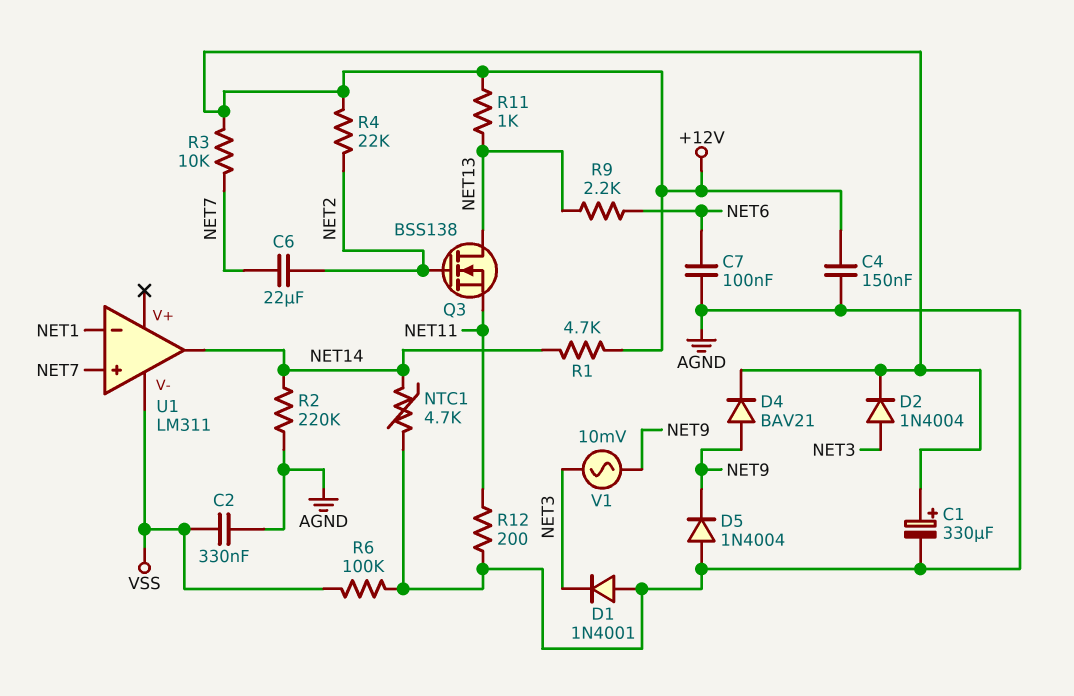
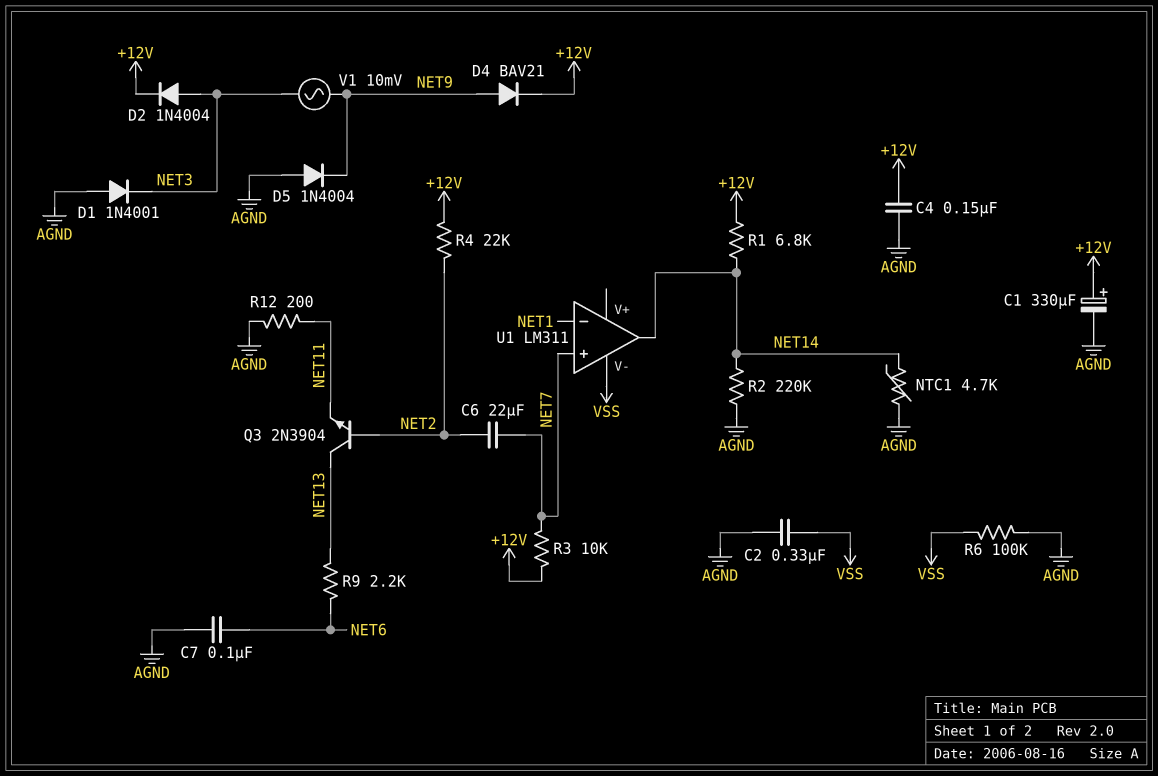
Q3: NMOS BSS138 (G NET2, D NET13, S NET11) -> NPN 2N3904 (B NET2, C NET13, E NET11)
R1: 4.7k (+12V, NET14) -> 6.8k (+12V, NET14)
R11: 1k (+12V, NET13) -> none

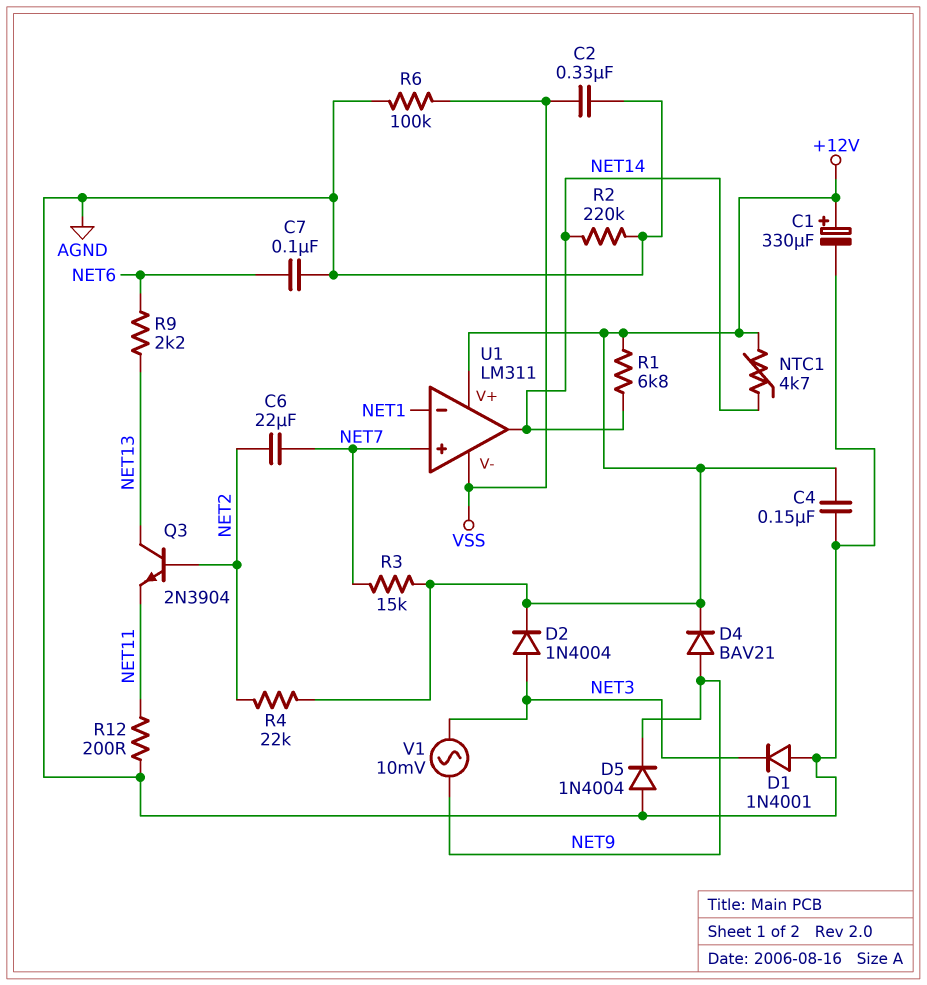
NTC1: 4.7k (AGND, NET14) -> 4.7k (+12V, NET14)
R3: 10k (+12V, NET7) -> 15k (+12V, NET7)
U1 pin V+: none -> +12V

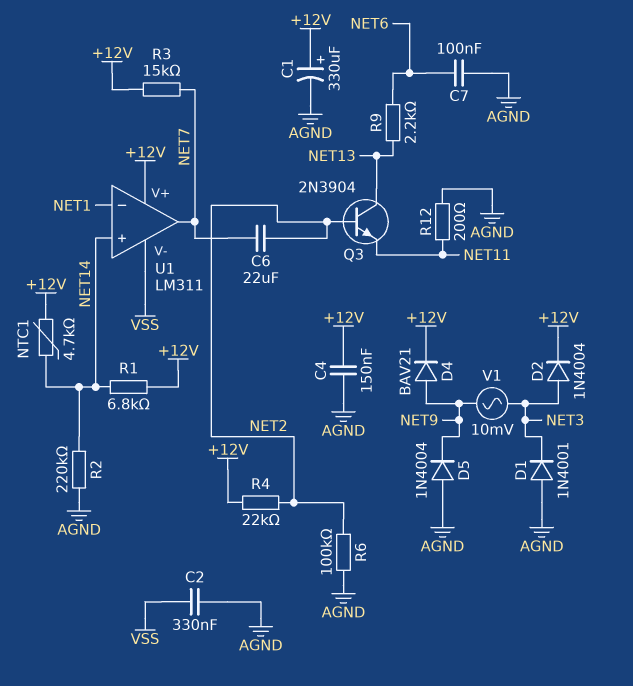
R6: 100k (AGND, VSS) -> 100k (AGND, NET2)
U1 pin in+: NET7 -> NET14
U1 pin out: NET14 -> NET7

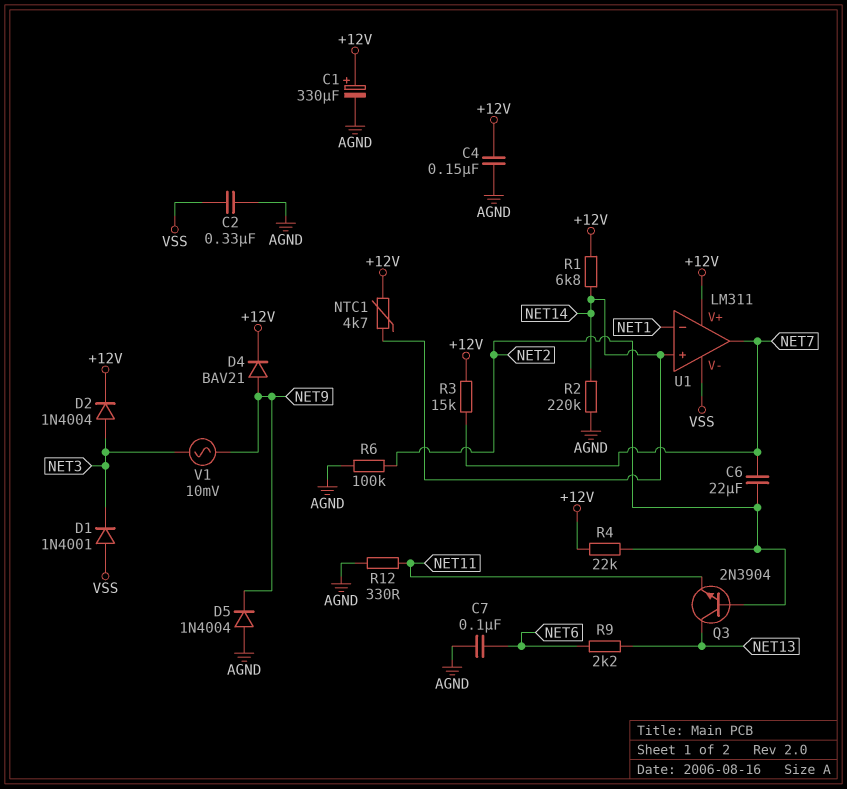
D1: diode 1N4001 (A AGND, K NET3) -> diode 1N4001 (A VSS, K NET3)
R12: 200 (AGND, NET11) -> 330 (AGND, NET11)

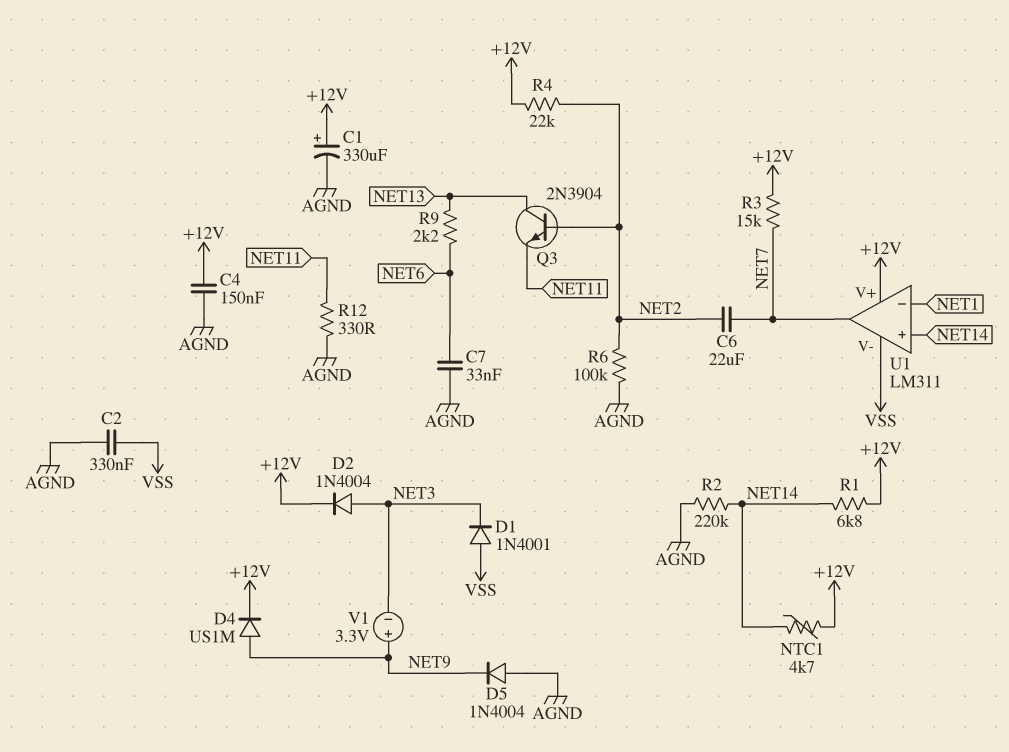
C7: 100nF (AGND, NET6) -> 33nF (AGND, NET6)
D4: diode BAV21 (A NET9, K +12V) -> diode US1M (A NET9, K +12V)
V1: AC 10mV (NET3, NET9) -> 3.3V (plus NET9, minus NET3)

